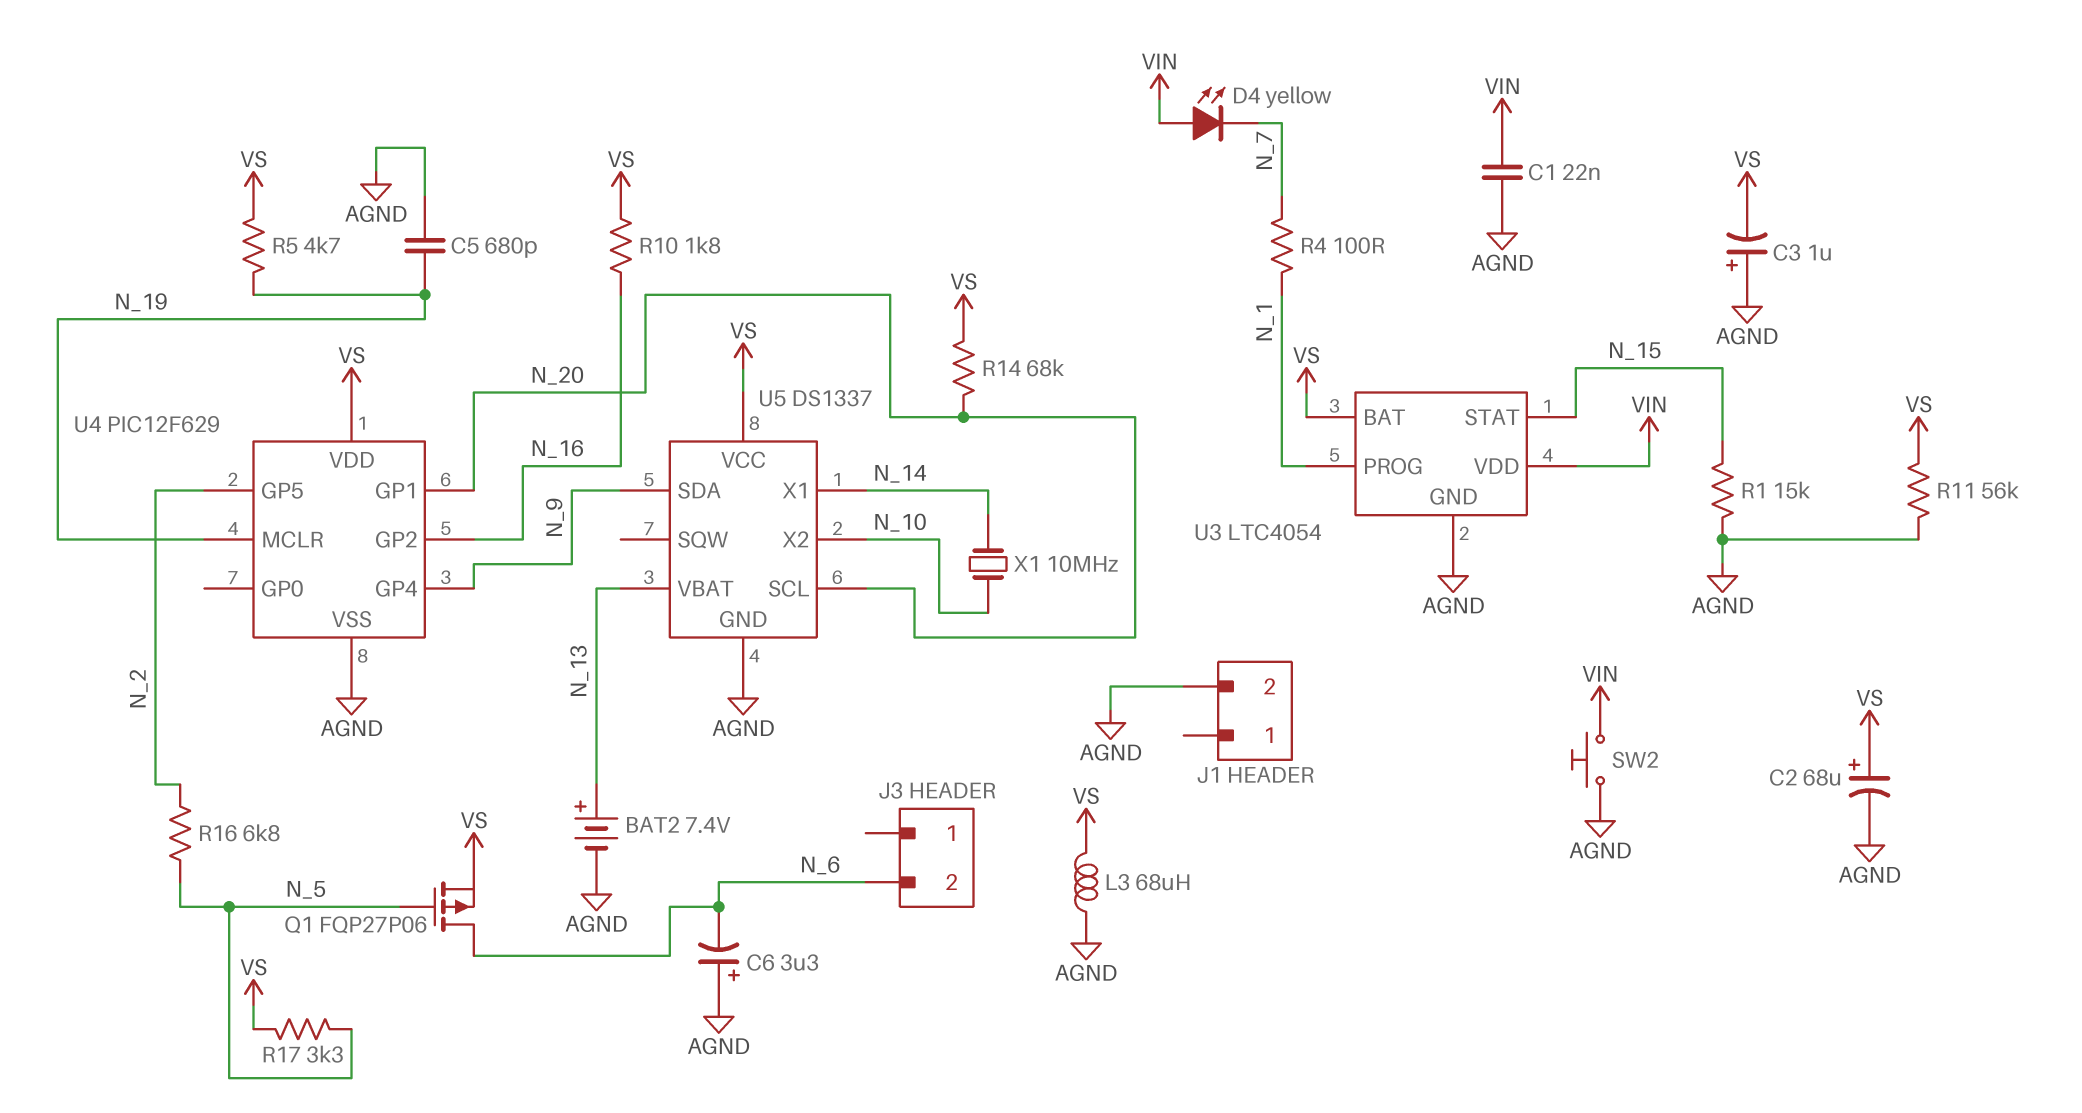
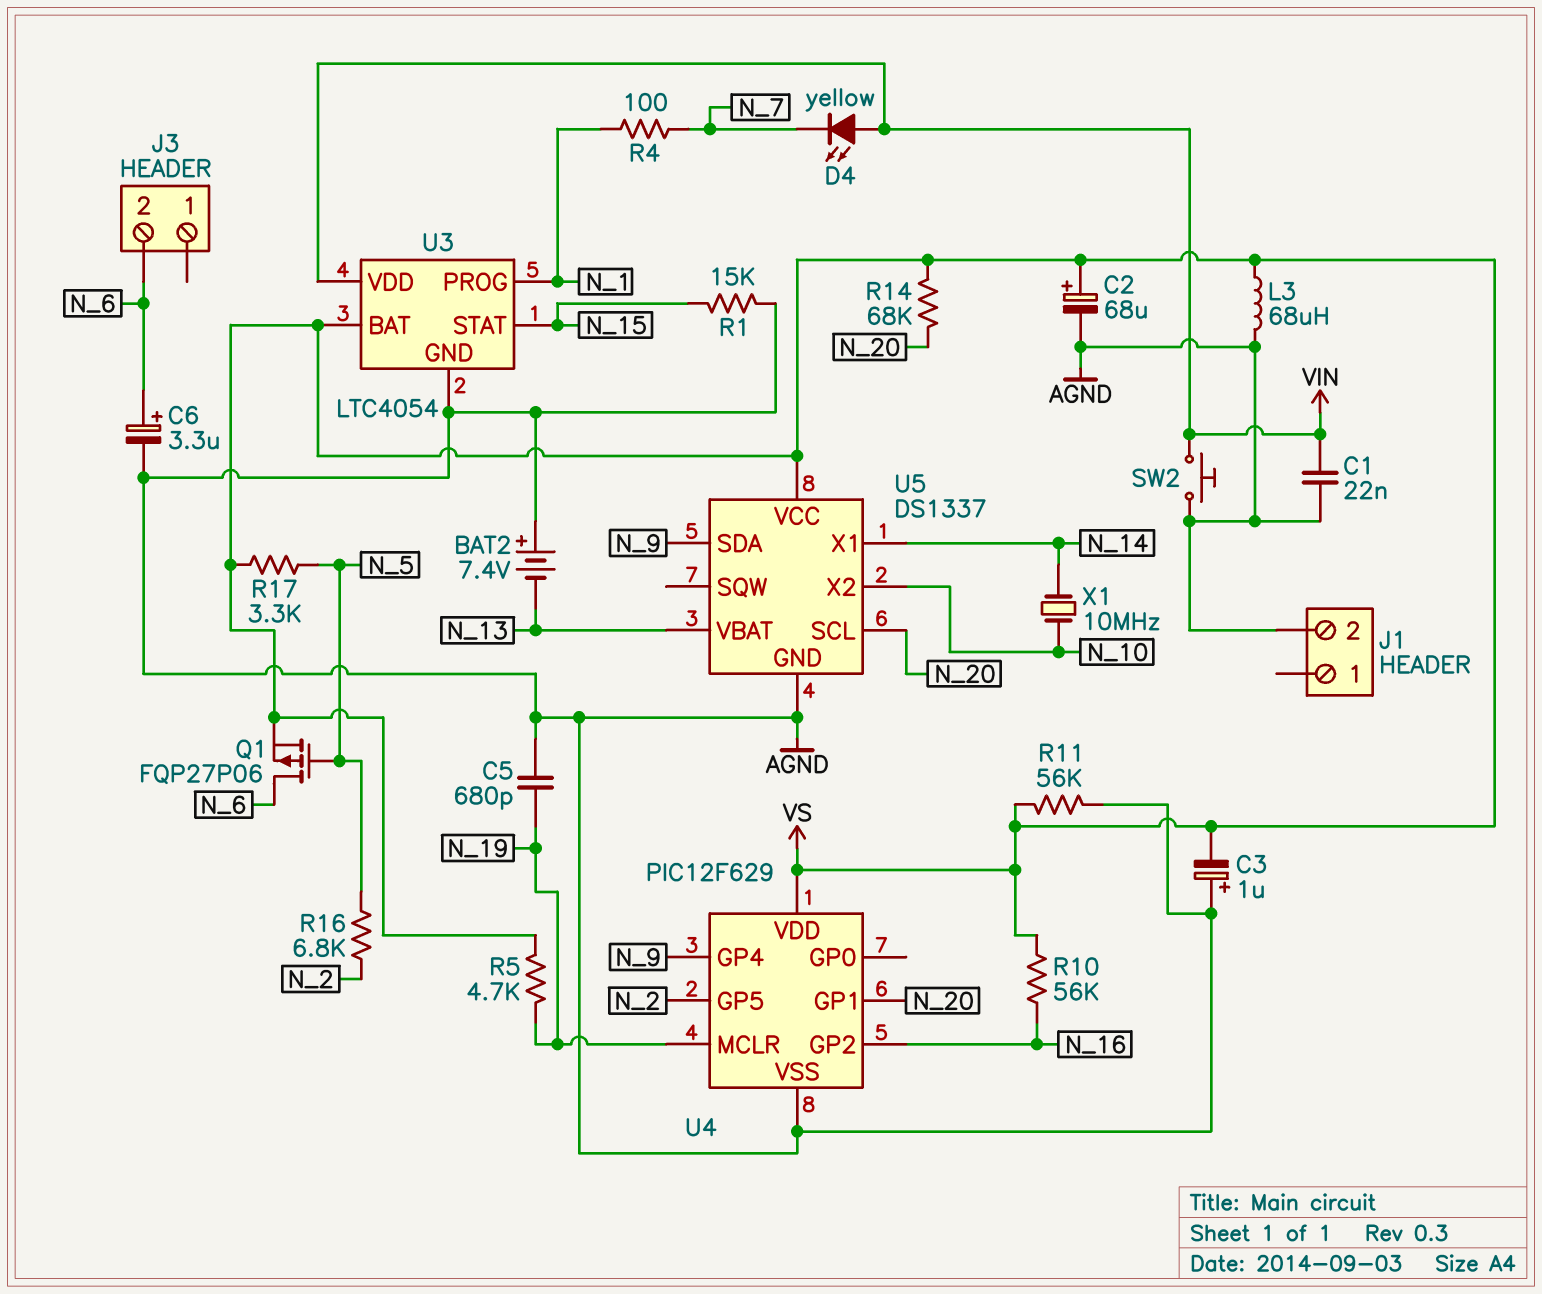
BAT2: 7.4V (plus N_13, minus AGND) -> 7.4V (plus AGND, minus N_13)
C6: 3.3uF (plus AGND, minus N_6) -> 3.3uF (plus N_6, minus AGND)
R10: 1.8k (N_16, VS) -> 56k (N_16, VS)

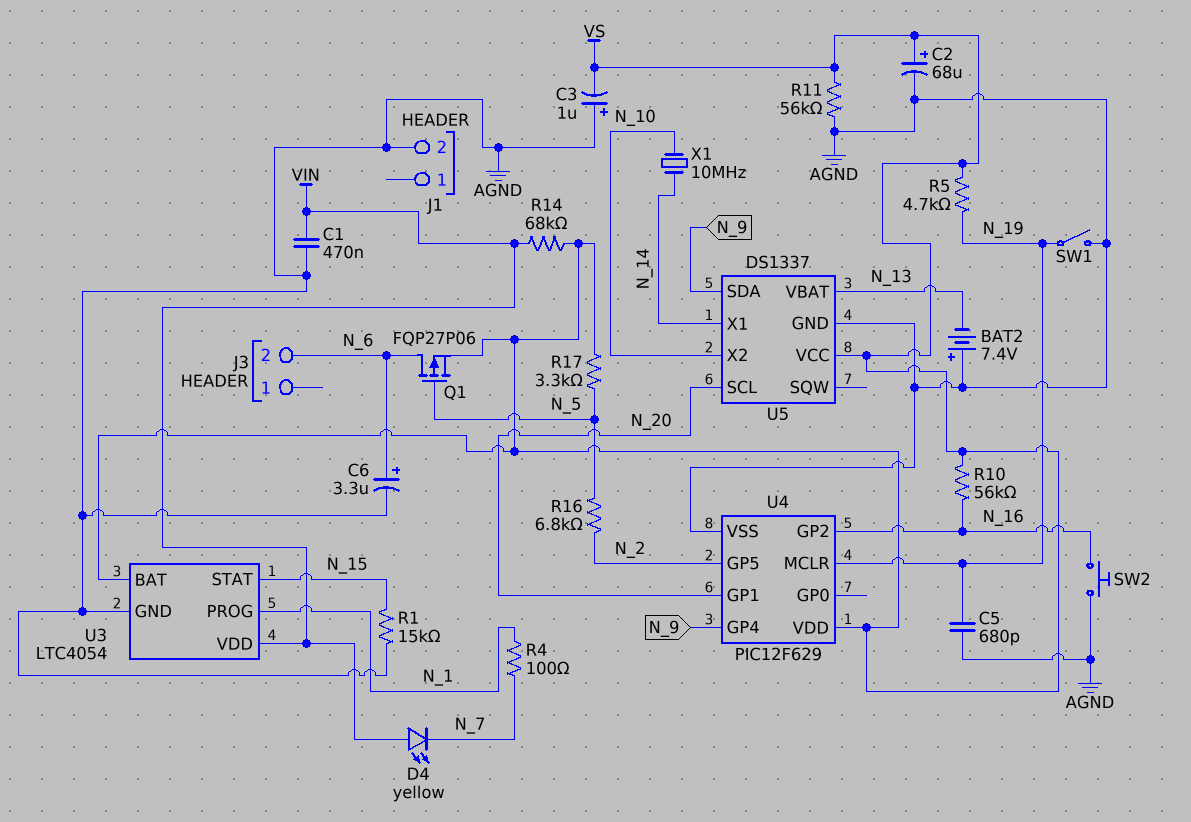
C1: 22nF (AGND, VIN) -> 470nF (AGND, VIN)
L3: 68uH (AGND, VS) -> none
R14: 68k (N_20, VS) -> 68k (VIN, VS)
SW1: none -> switch (AGND, N_19)
SW2: button (AGND, VIN) -> button (AGND, N_16)

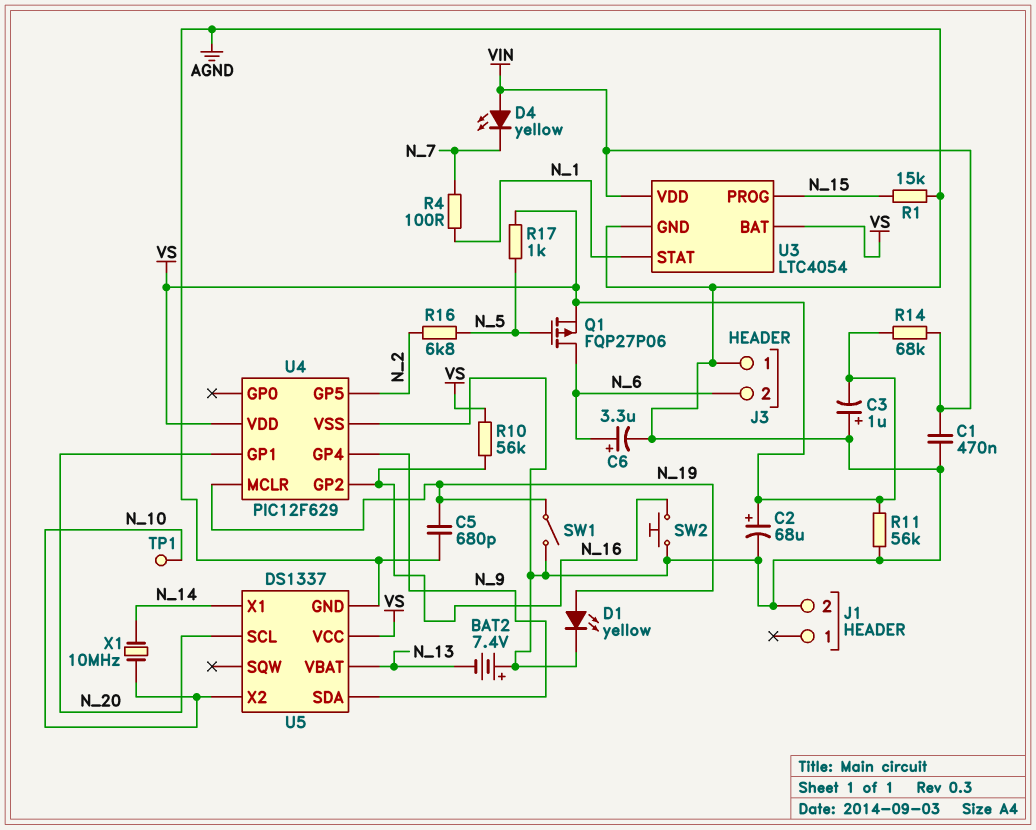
D1: none -> LED yellow (A N_19, K AGND)
J3 pin 1: none -> AGND
R5: 4.7k (N_19, VS) -> none
R17: 3.3k (N_5, VS) -> 1k (N_5, VS)
TP1: none -> test point (N_10)
U3 pin PROG: N_1 -> N_15
U3 pin STAT: N_15 -> N_1

